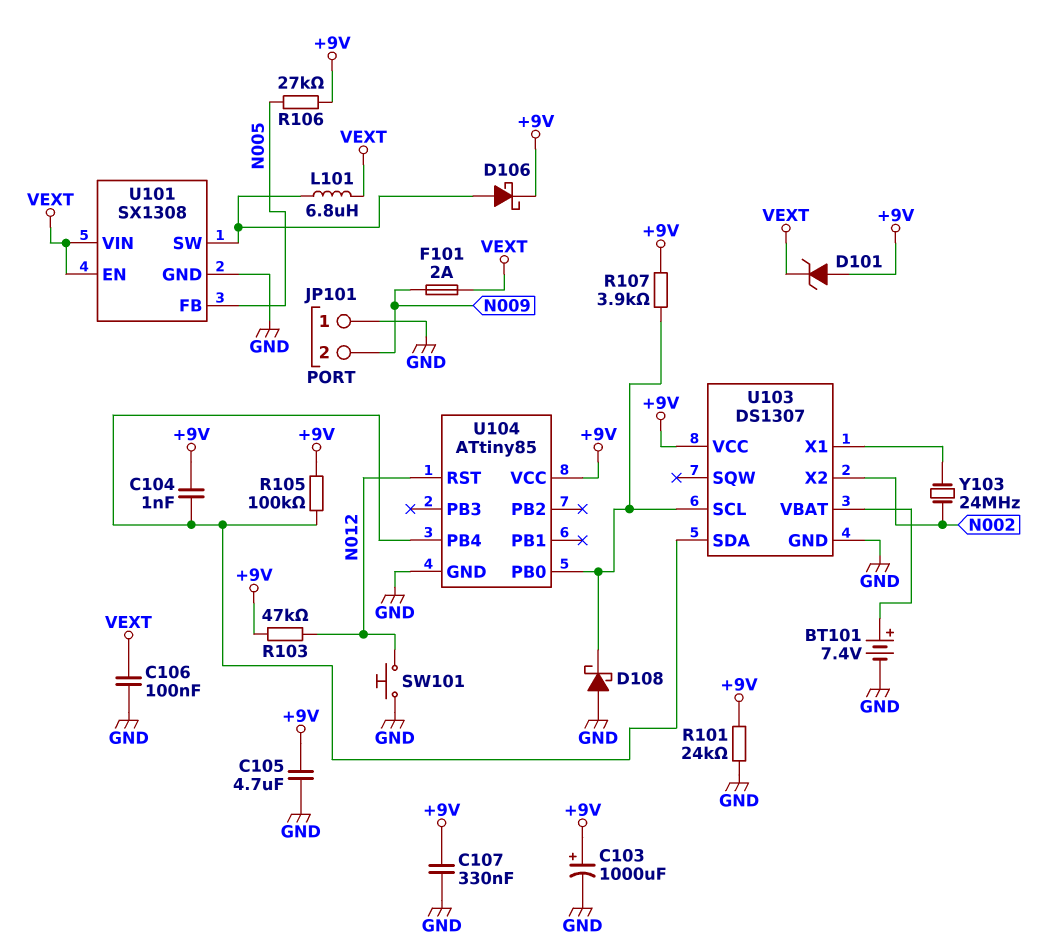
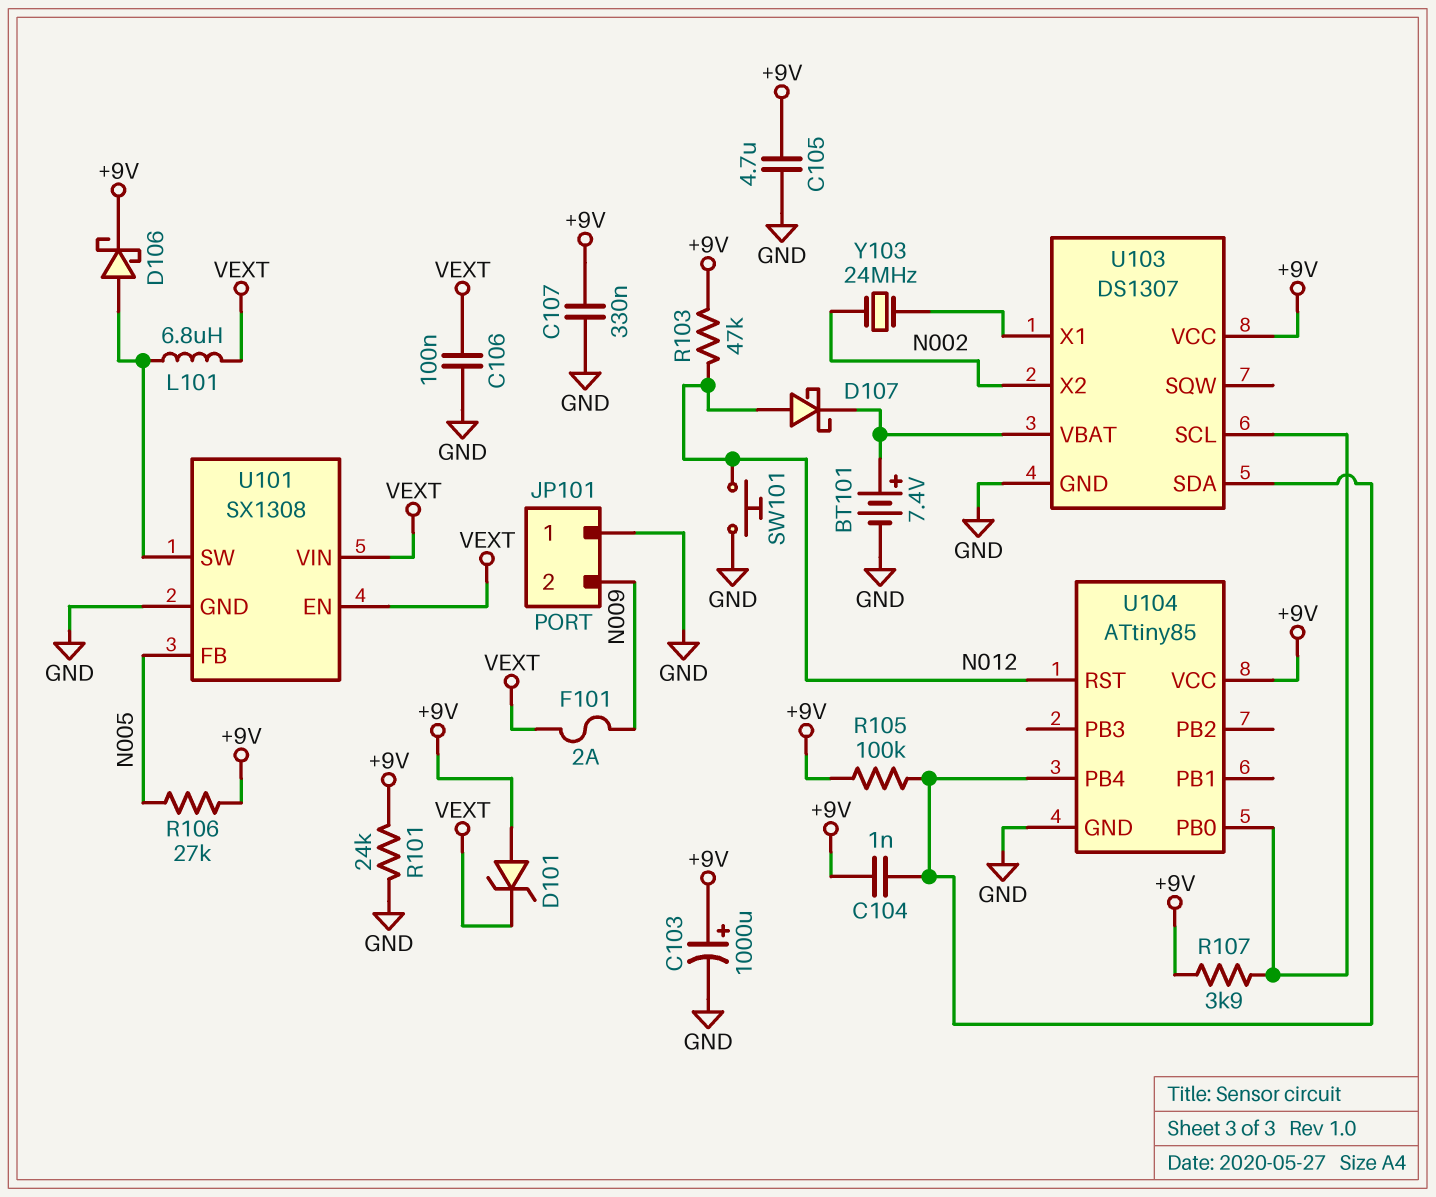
D107: none -> schottky (A N012, K U103/VBAT)
D108: schottky (A GND, K U103/SCL) -> none

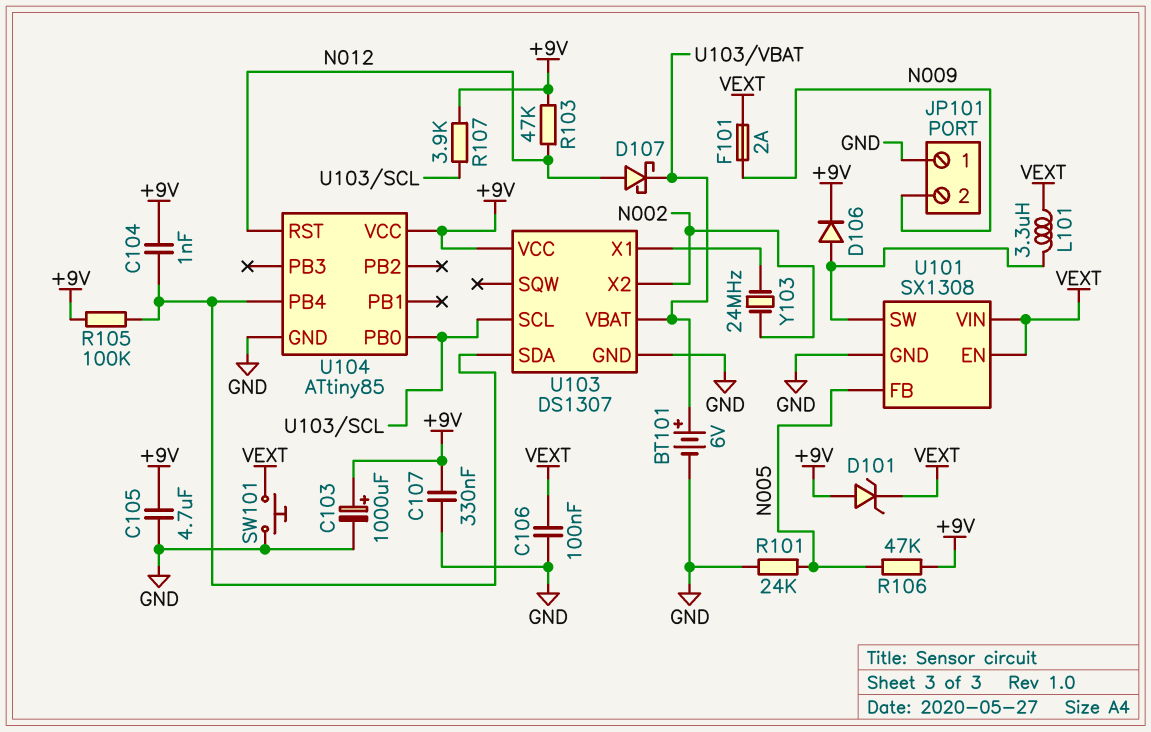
BT101: 7.4V (plus U103/VBAT, minus GND) -> 6V (plus U103/VBAT, minus GND)
D106: schottky (A U101/SW, K +9V) -> diode (A U101/SW, K +9V)
L101: 6.8uH (U101/SW, VEXT) -> 3.3uH (U101/SW, VEXT)
R101: 24k (+9V, GND) -> 24k (GND, N005)
R106: 27k (+9V, N005) -> 47k (+9V, N005)
SW101: button (GND, N012) -> button (GND, VEXT)

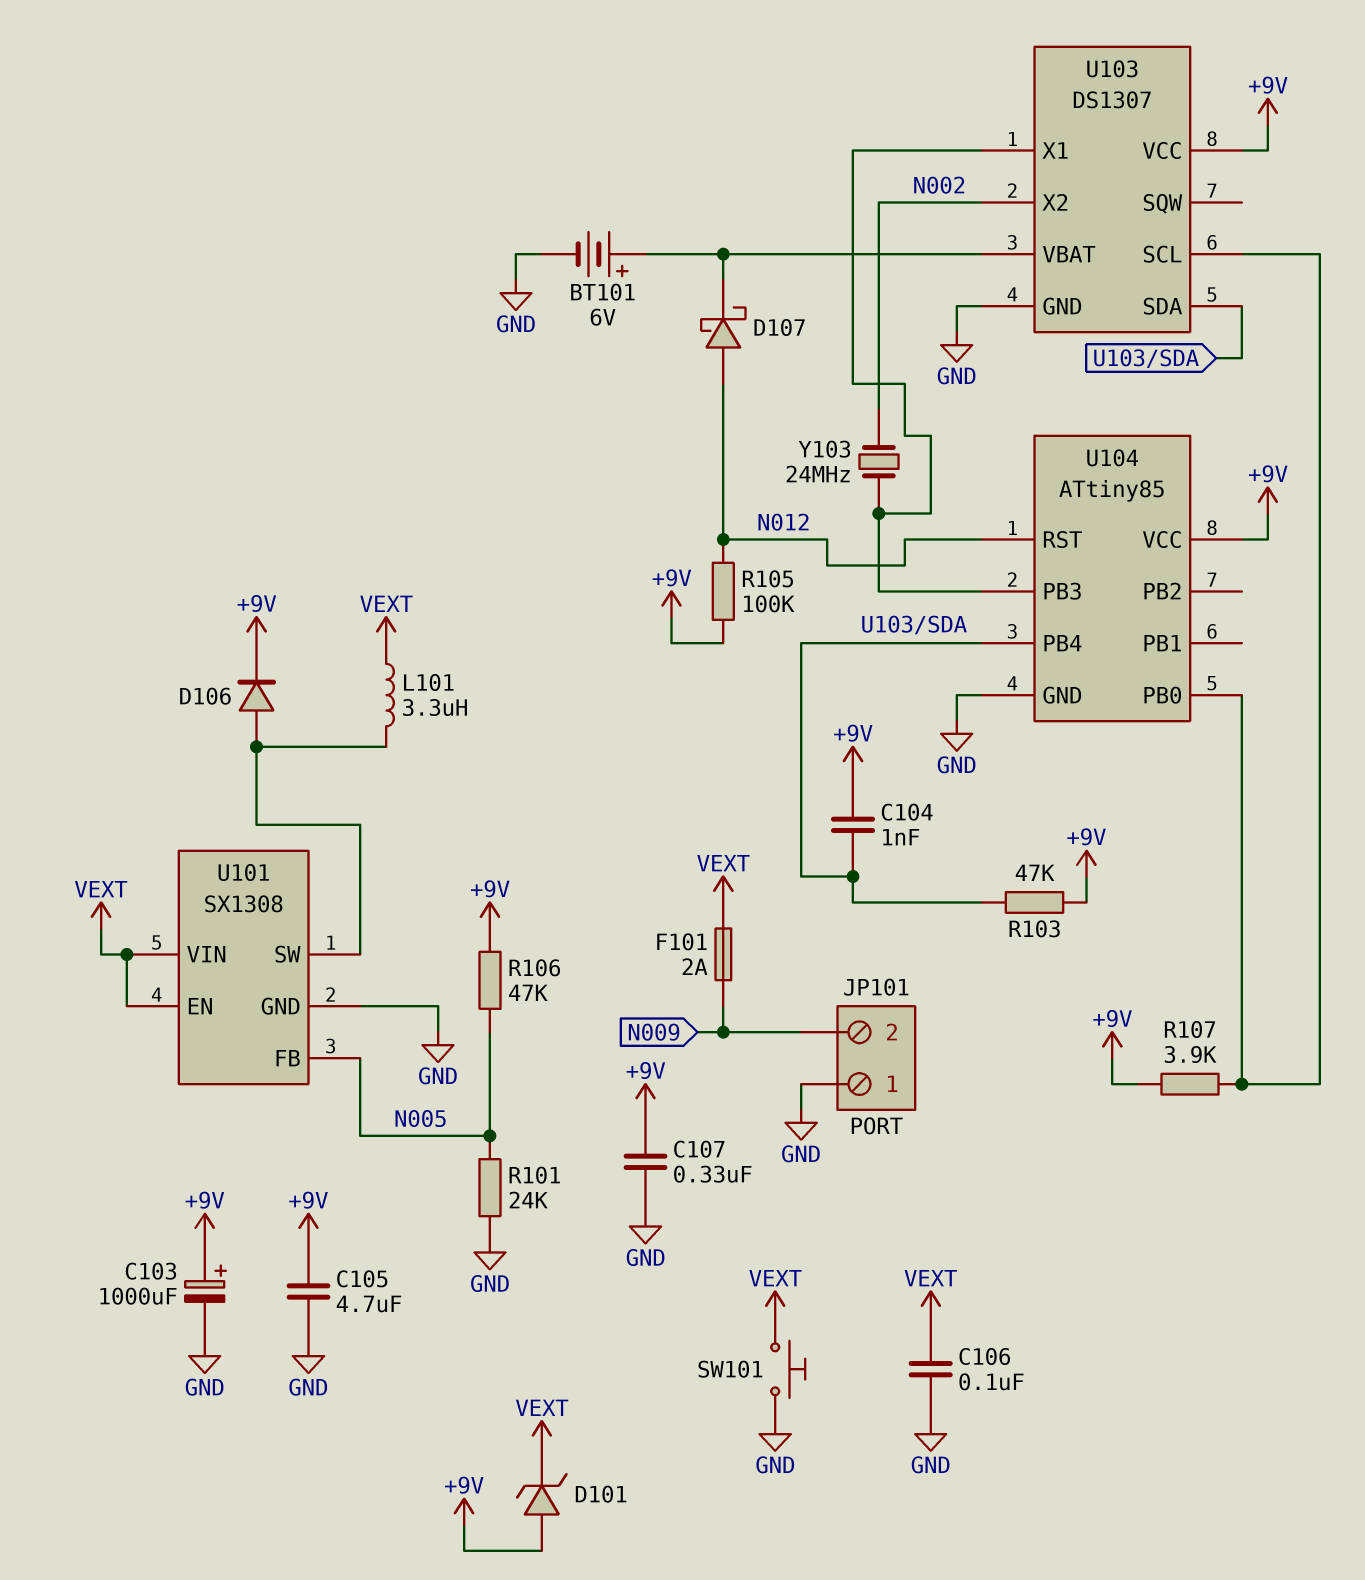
R103: 47k (+9V, N012) -> 47k (+9V, U103/SDA)
R105: 100k (+9V, U103/SDA) -> 100k (+9V, N012)
U104 pin PB3: none -> U103/X1

